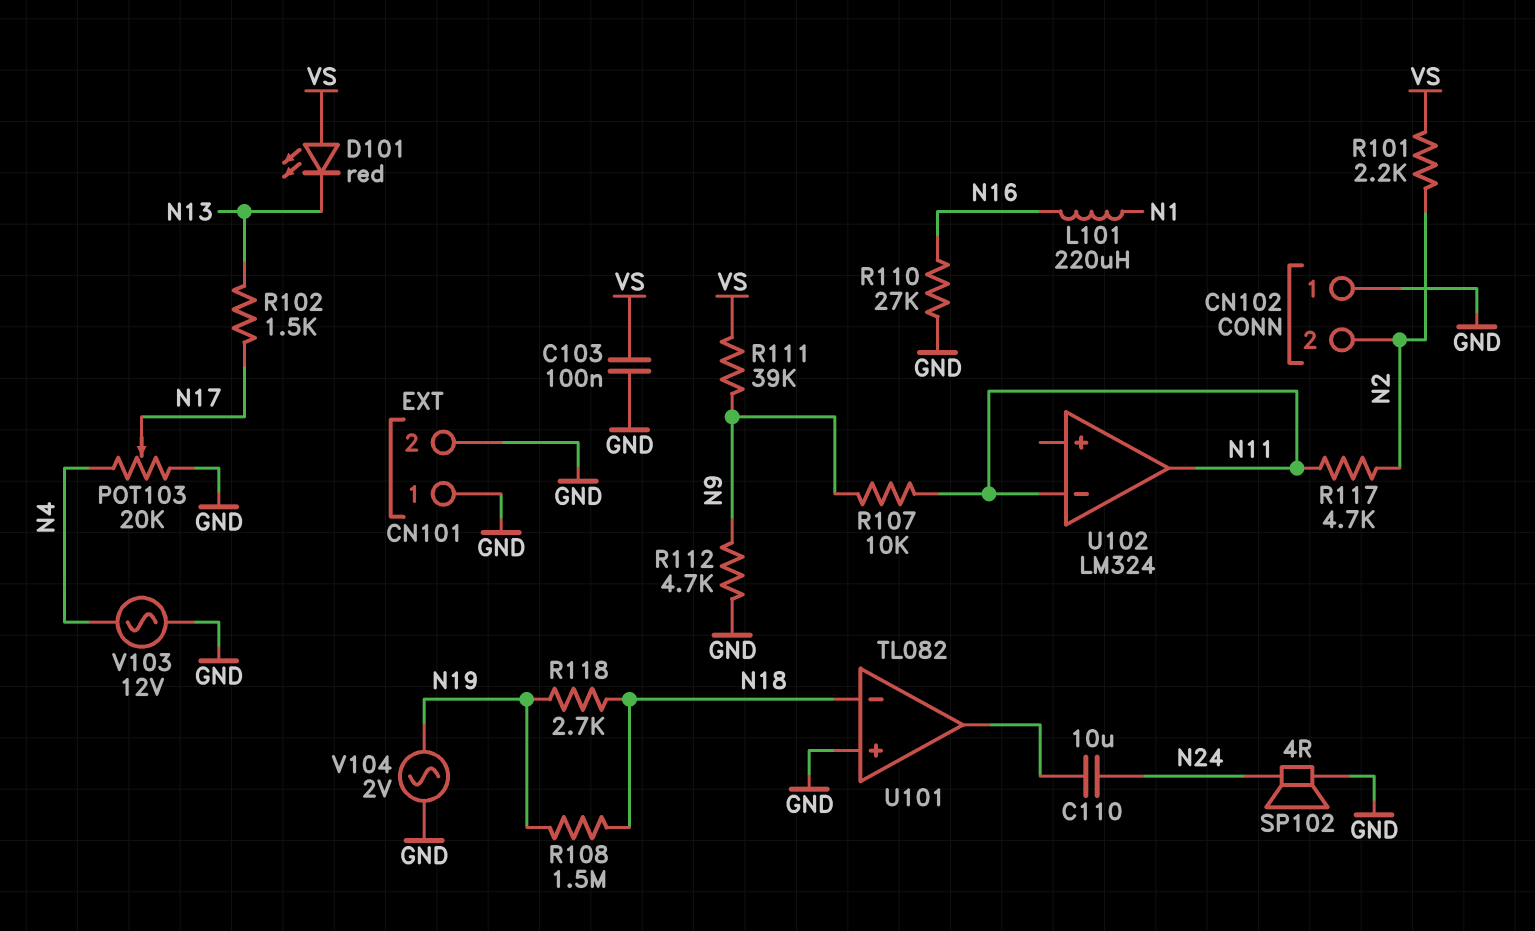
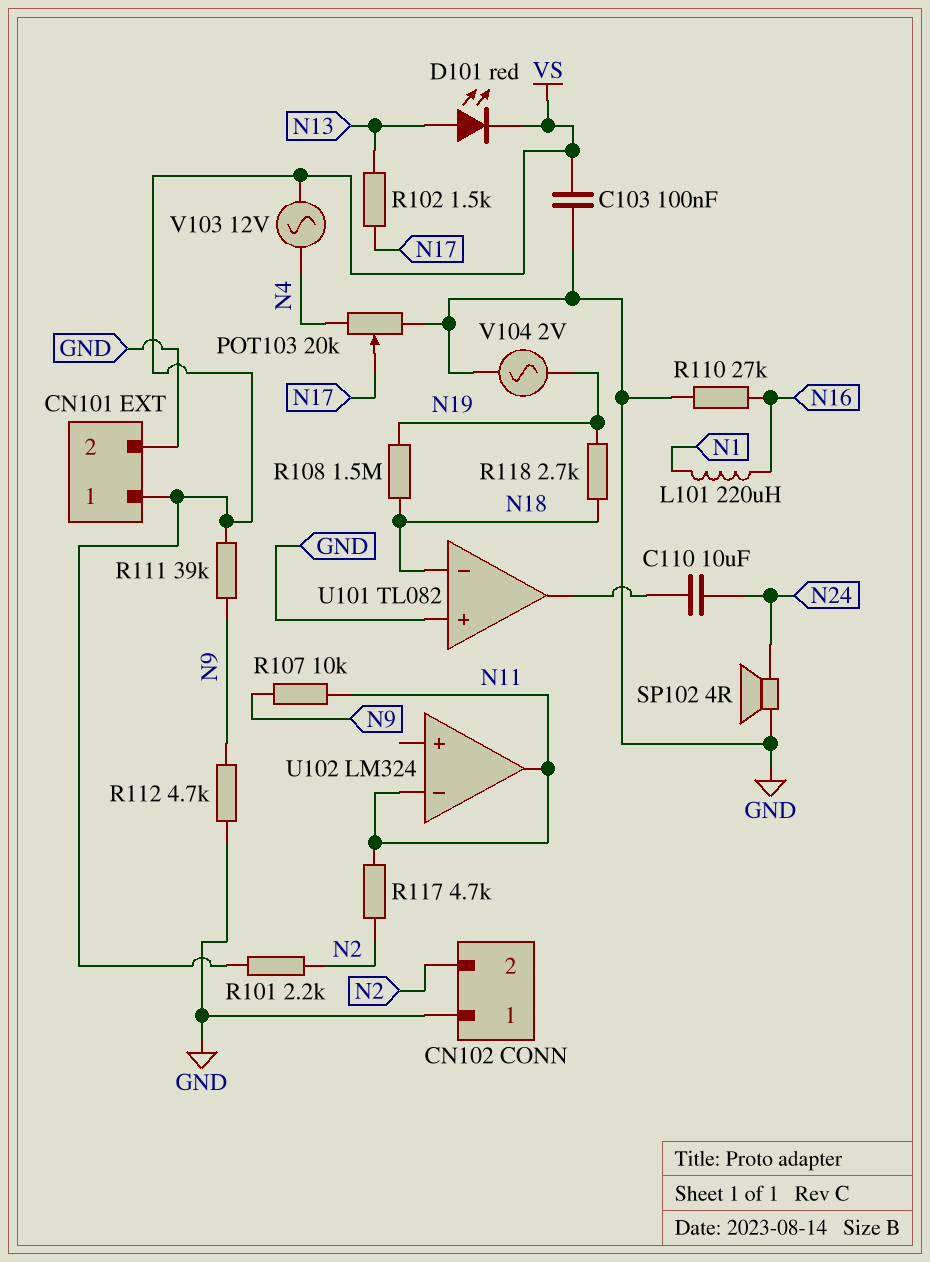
CN101 pin 1: GND -> VS
D101: LED red (A VS, K N13) -> LED red (A N13, K VS)
V103: AC 12V (GND, N4) -> AC 12V (N4, VS)

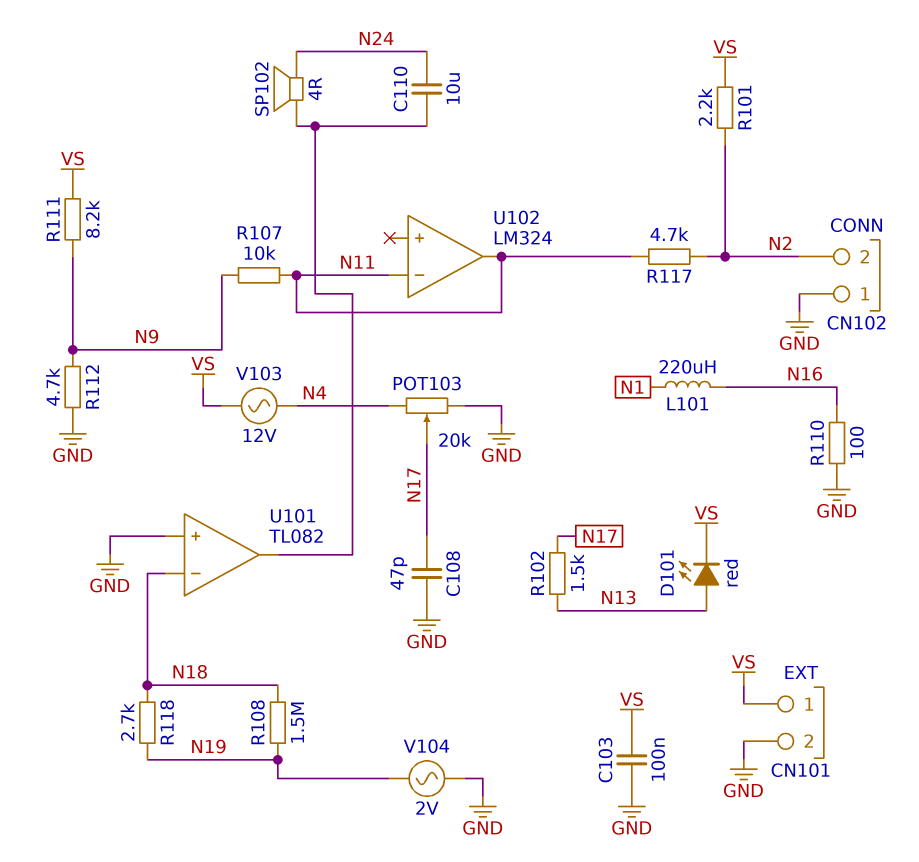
C108: none -> 47pF (GND, N17)
R110: 27k (GND, N16) -> 100 (GND, N16)
R111: 39k (N9, VS) -> 8.2k (N9, VS)
SP102: speaker 4R (GND, N24) -> speaker 4R (N24, U101/out)

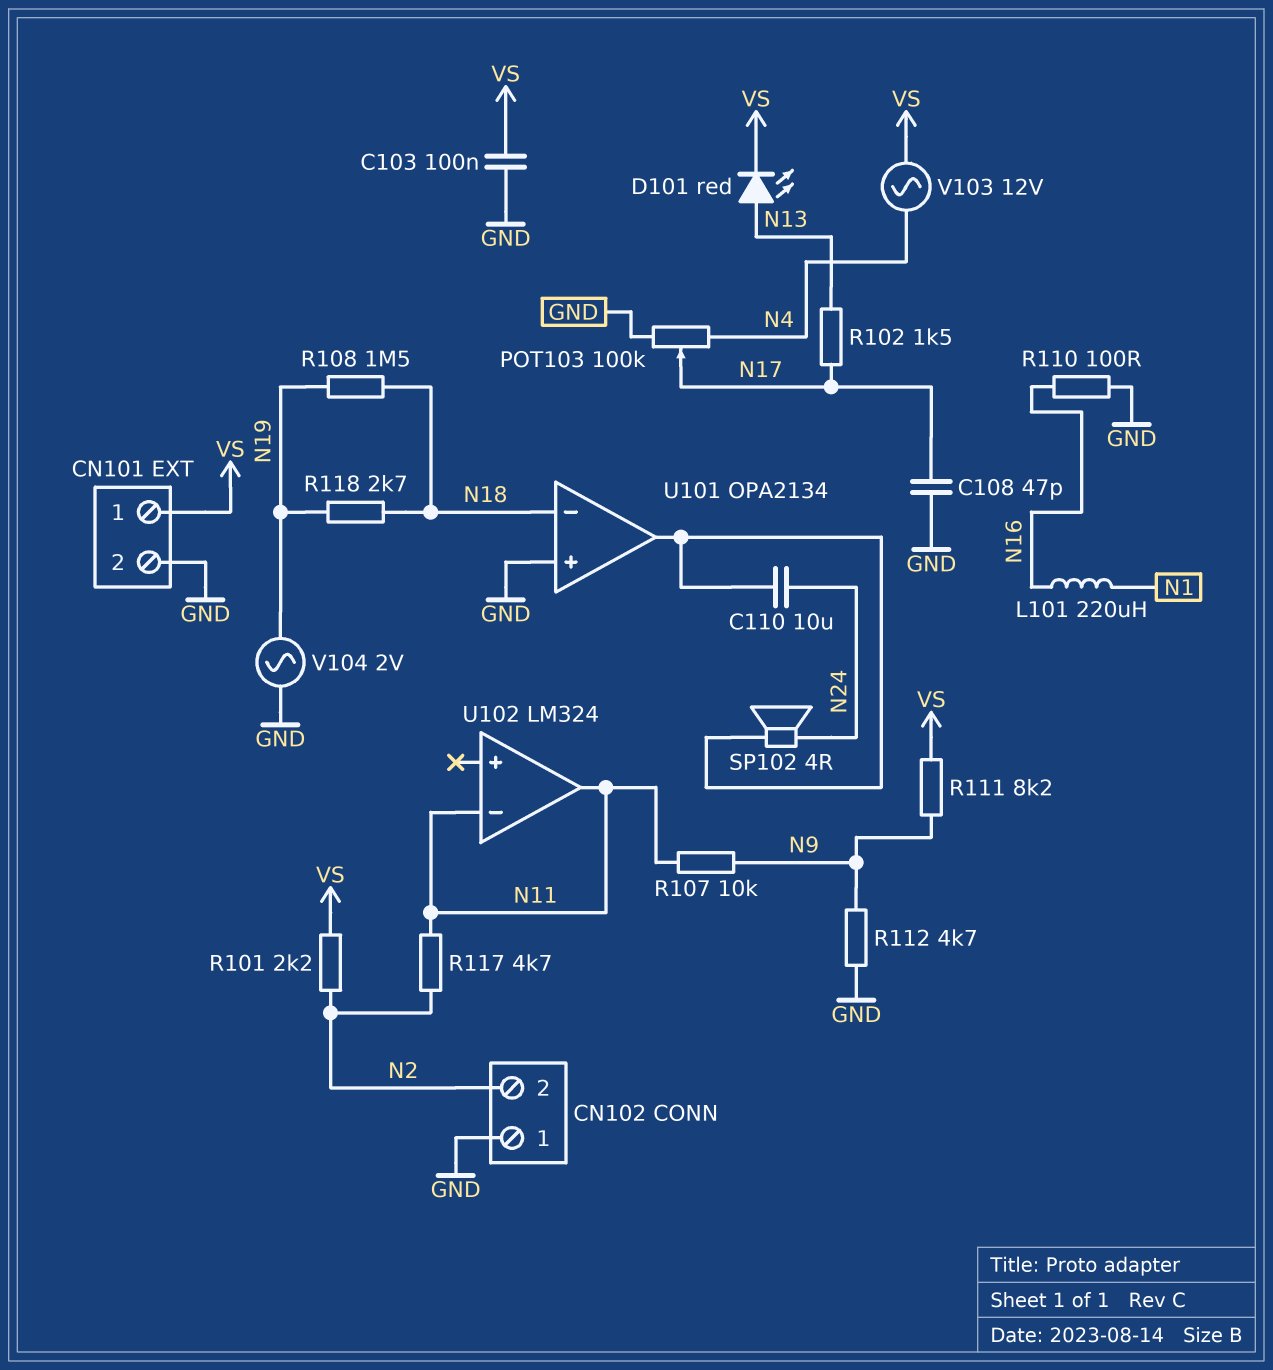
POT103: 20k (GND, N4, wiper N17) -> 100k (GND, N4, wiper N17)
U101: TL082 -> OPA2134

